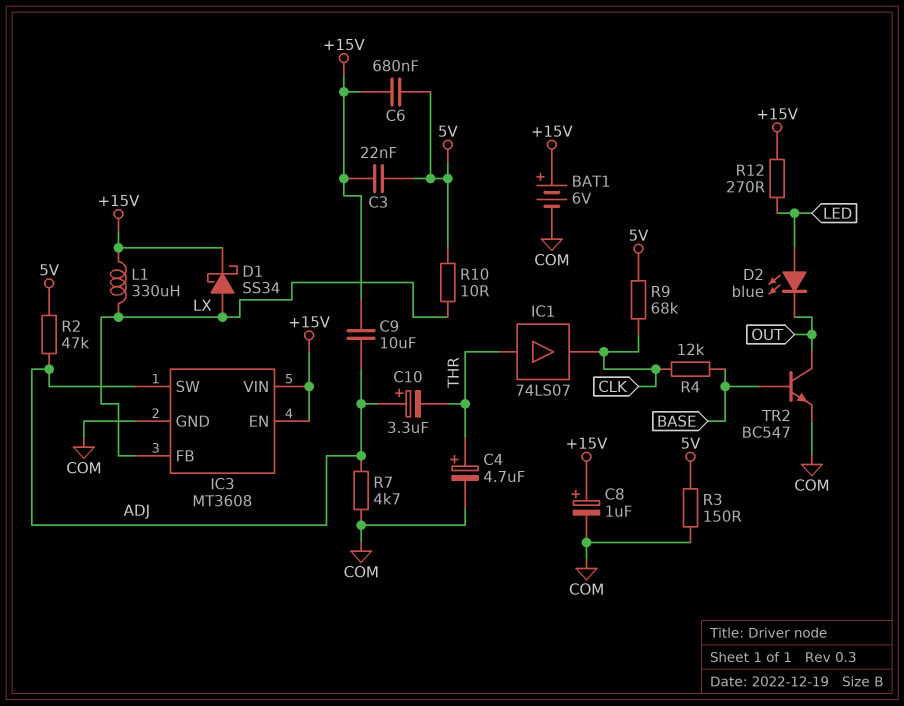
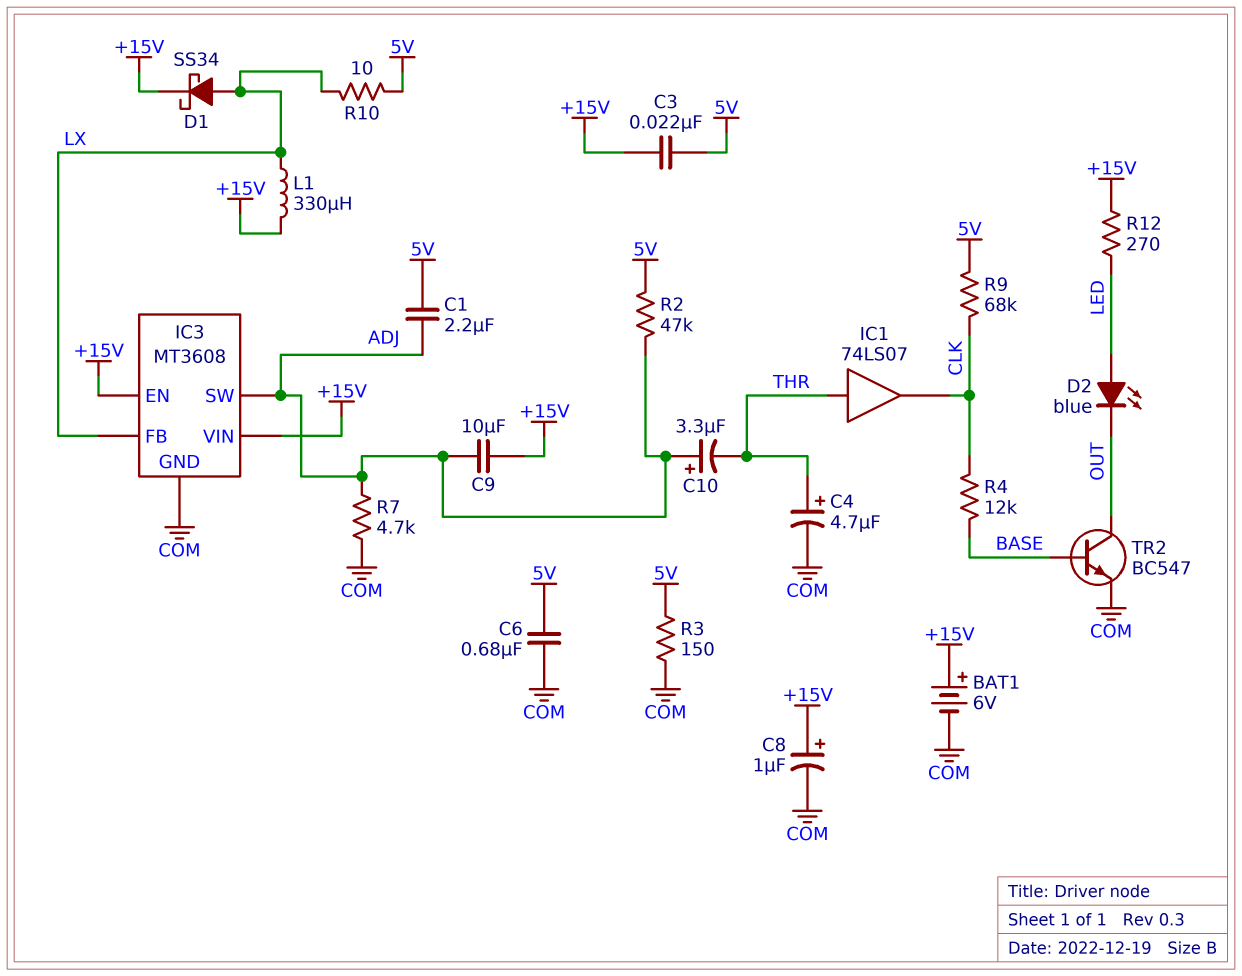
C1: none -> 2.2uF (5V, ADJ)
C6: 680nF (+15V, 5V) -> 680nF (5V, COM)

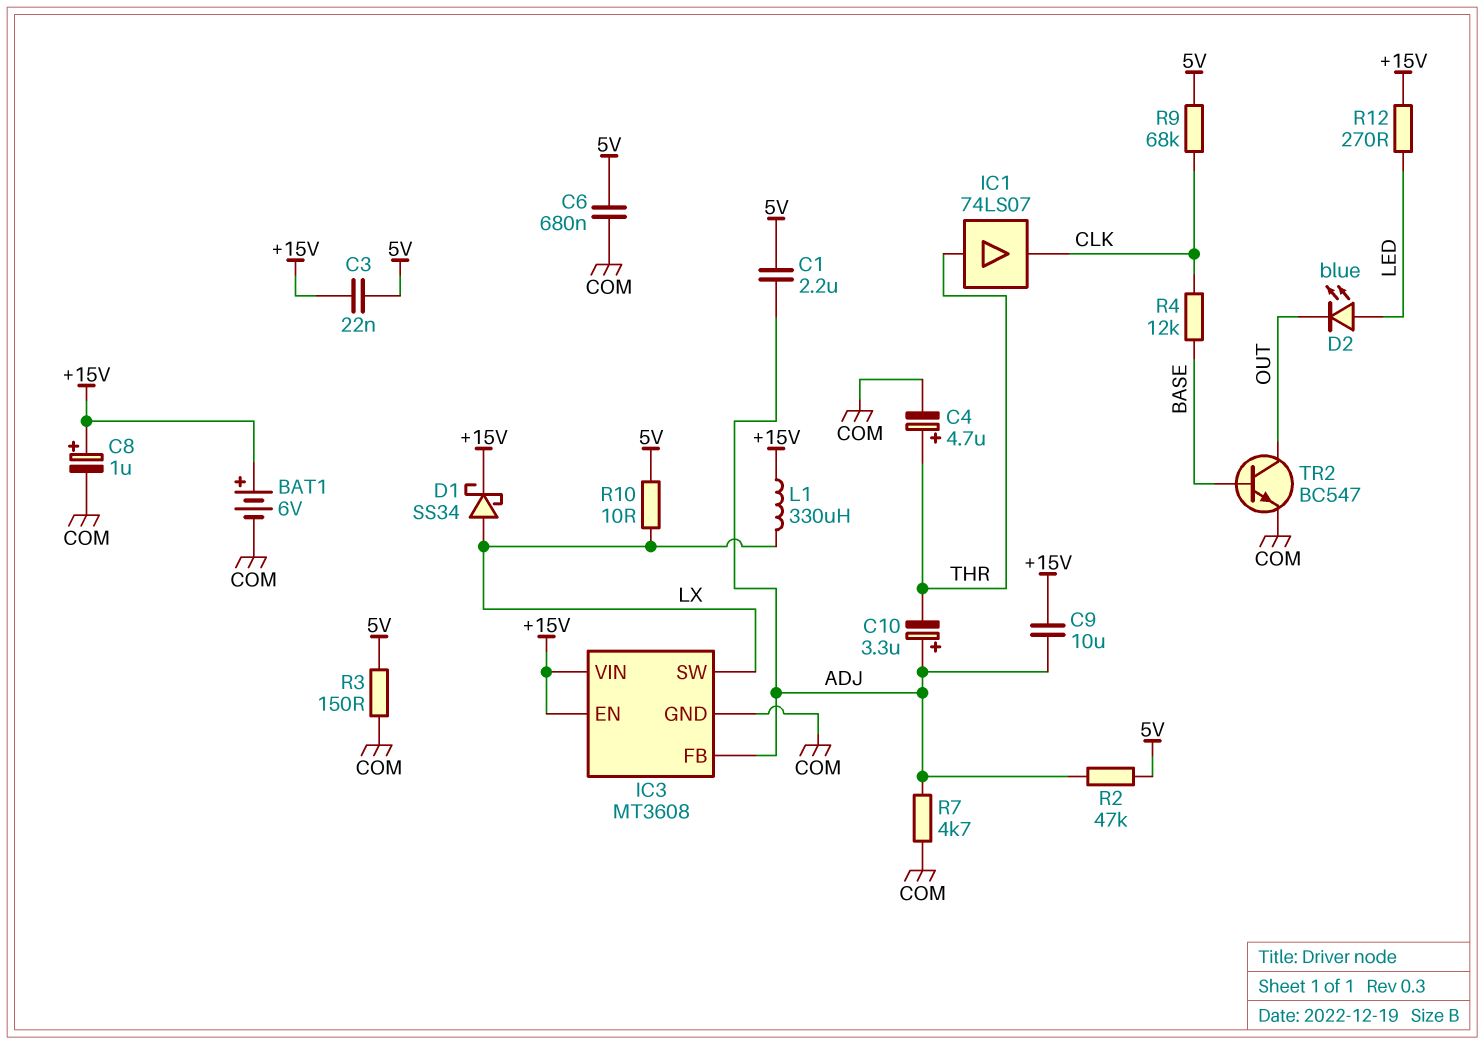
IC3 pin FB: LX -> ADJ
IC3 pin SW: ADJ -> LX

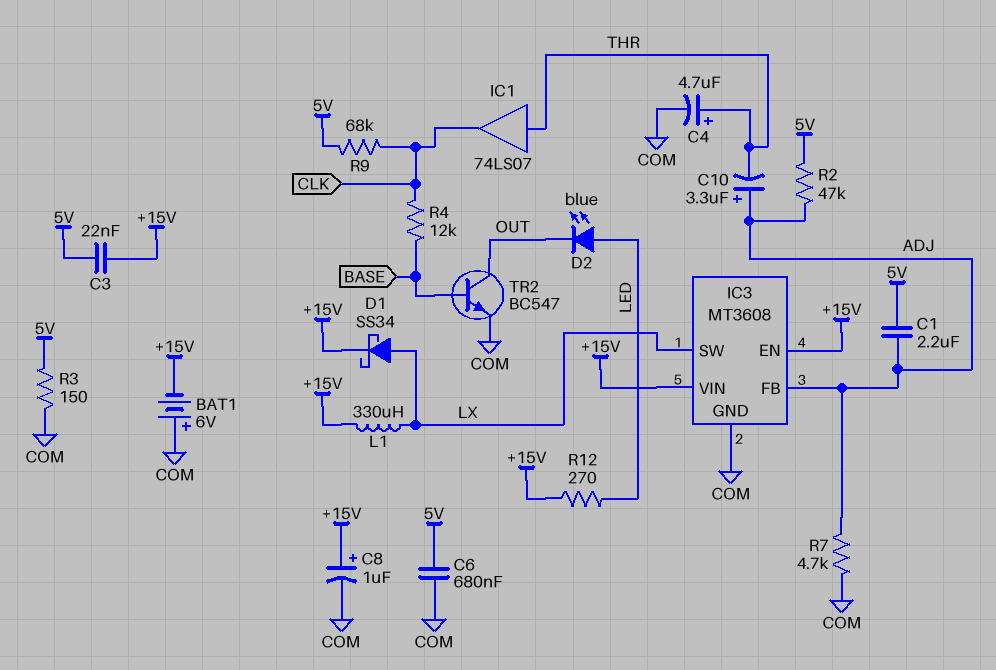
BAT1: 6V (plus +15V, minus COM) -> 6V (plus COM, minus +15V)
C9: 10uF (+15V, ADJ) -> none
R10: 10 (5V, LX) -> none

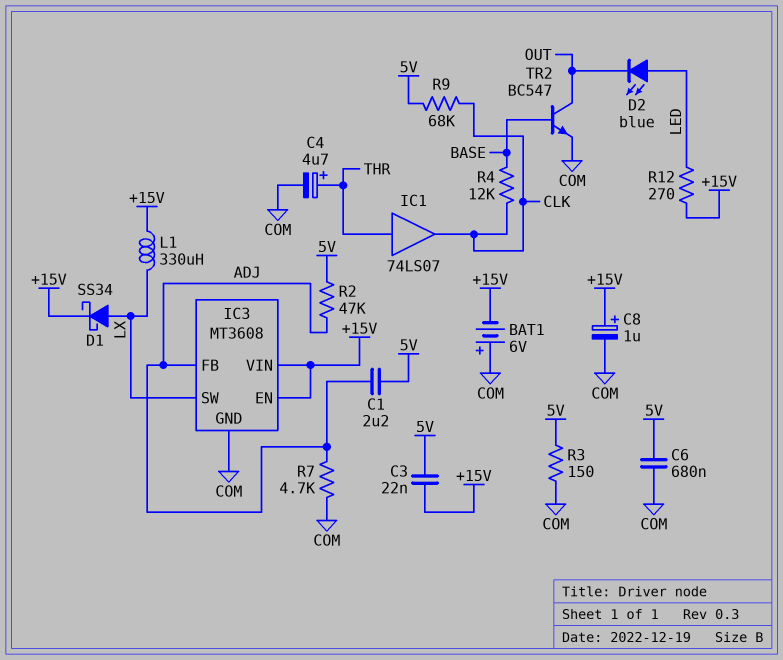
C10: 3.3uF (plus ADJ, minus THR) -> none

